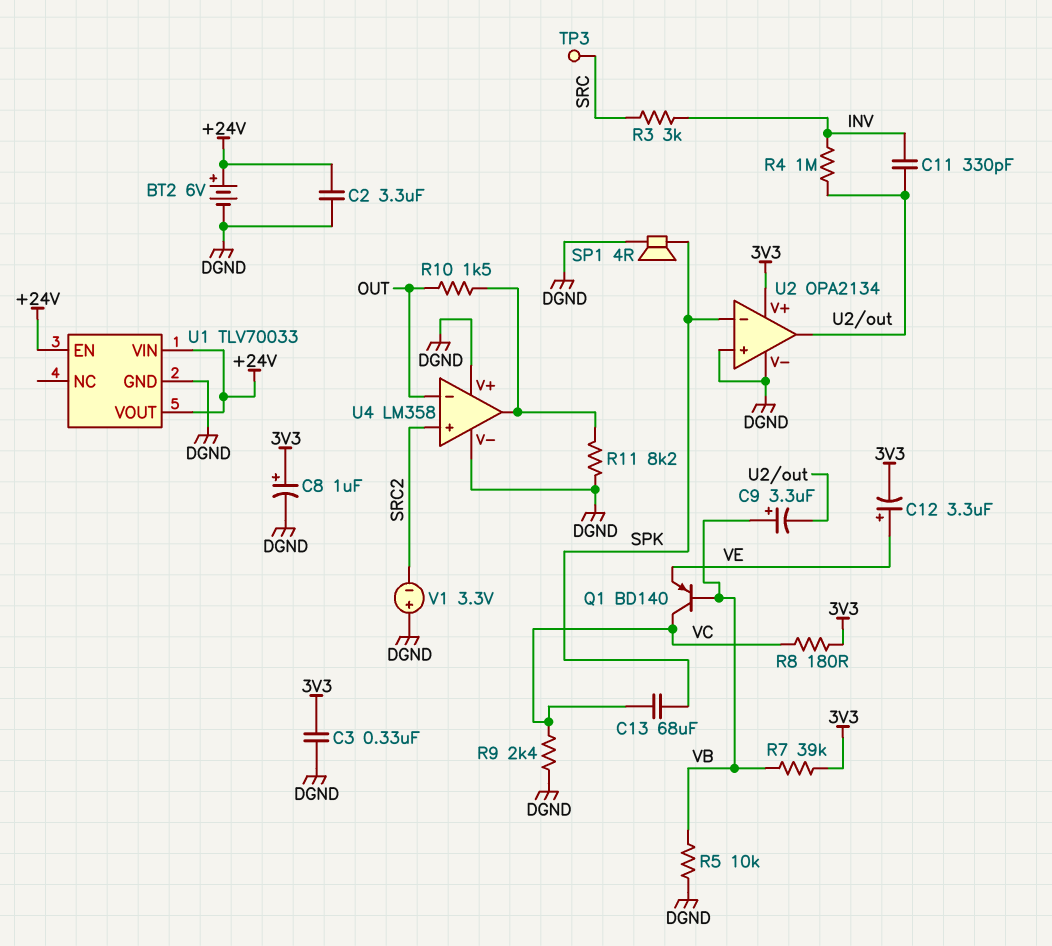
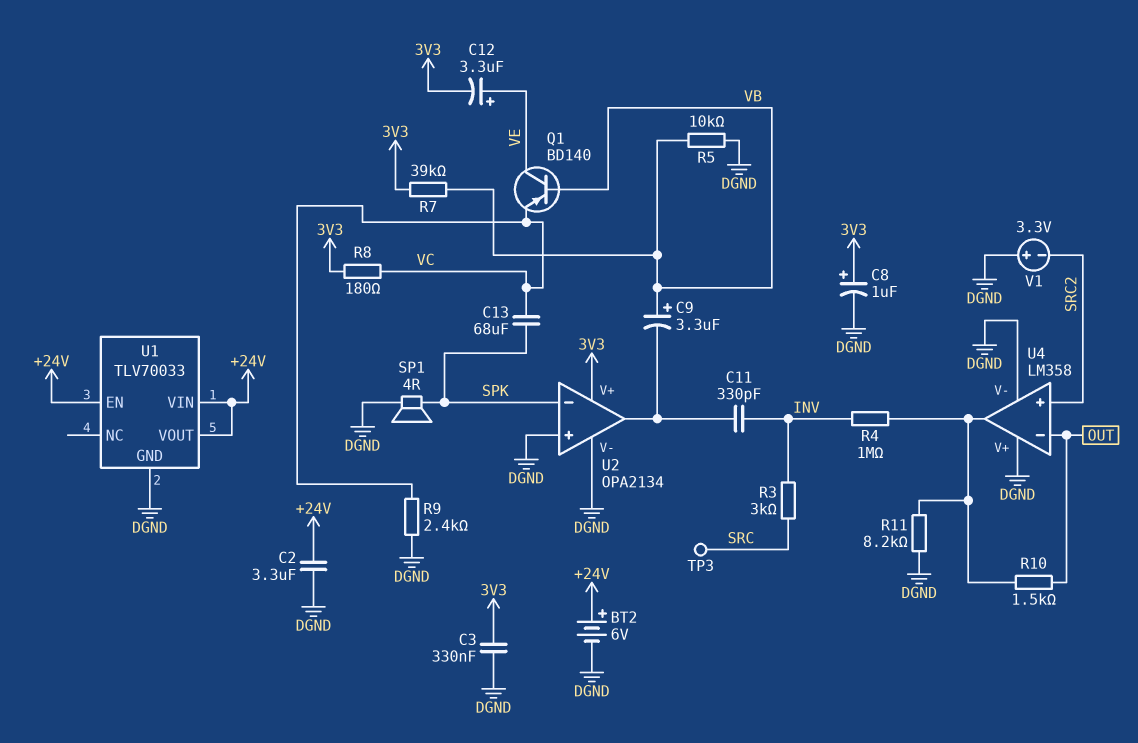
Q1: PNP BD140 (B VB, C VC, E VE) -> PNP BD140 (B VB, C VE, E VC)
R4: 1M (INV, U2/out) -> 1M (INV, U4/out)

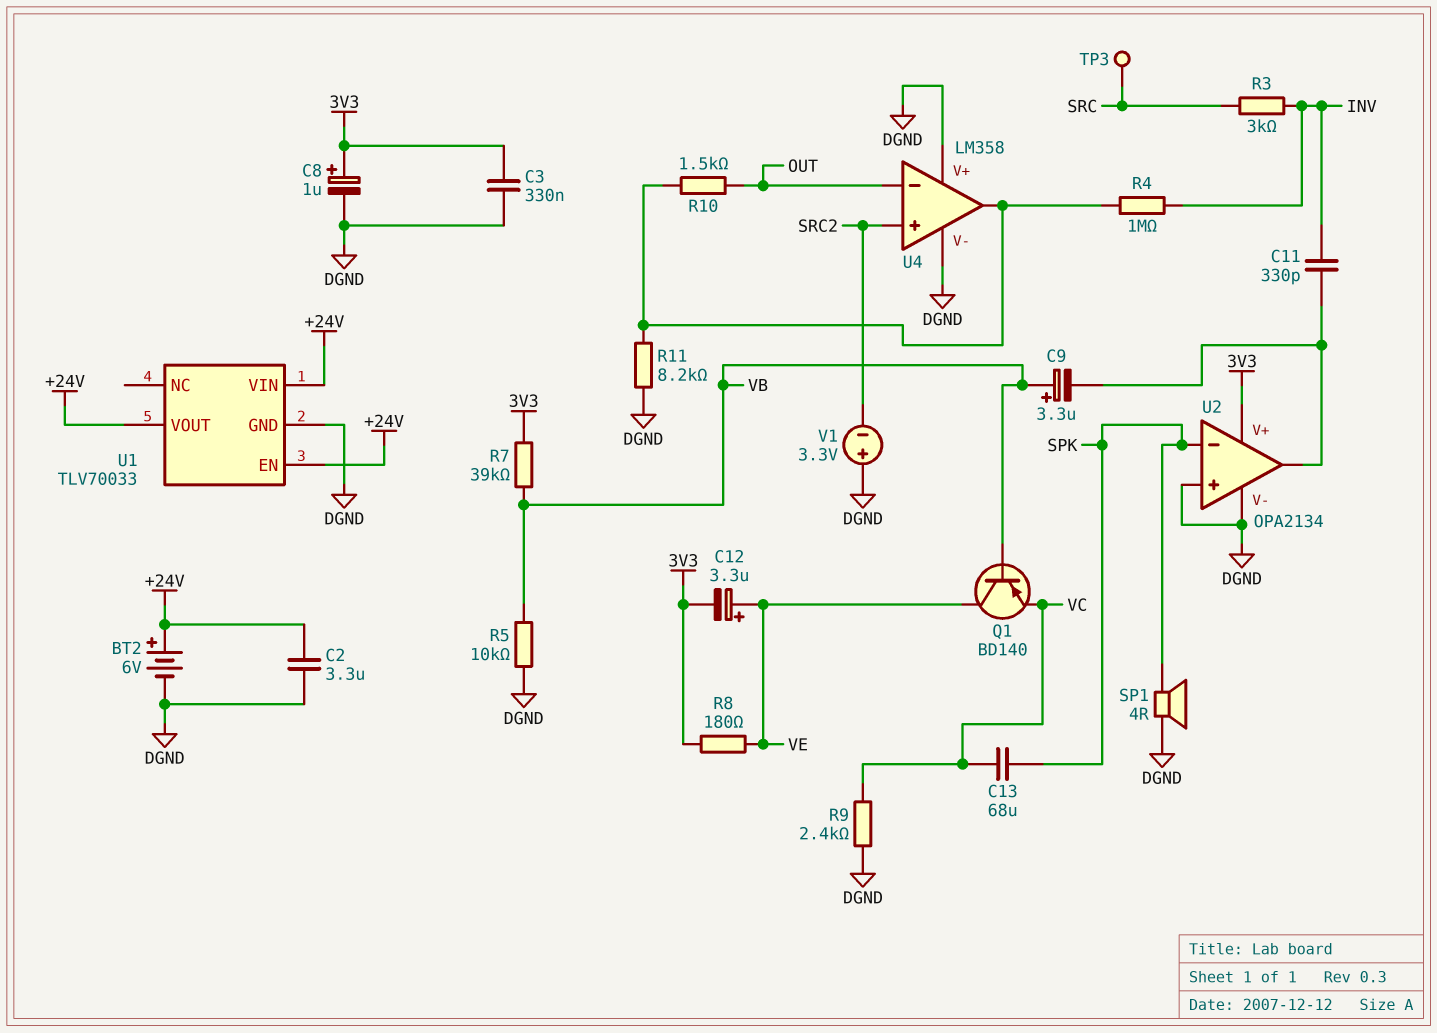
R8: 180 (3V3, VC) -> 180 (3V3, VE)

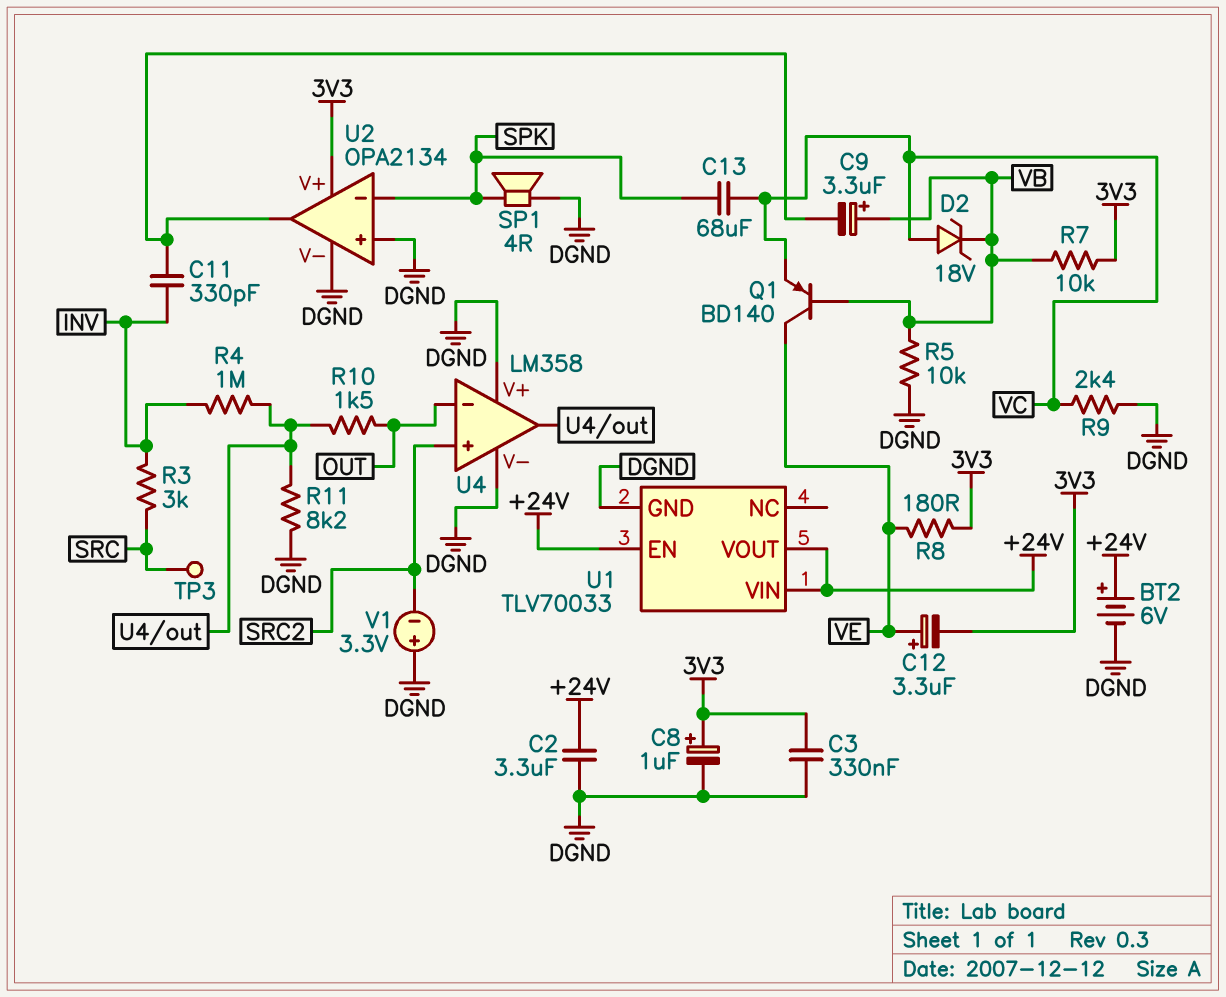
D2: none -> zener 18V (A VC, K VB)
R7: 39k (3V3, VB) -> 10k (3V3, VB)

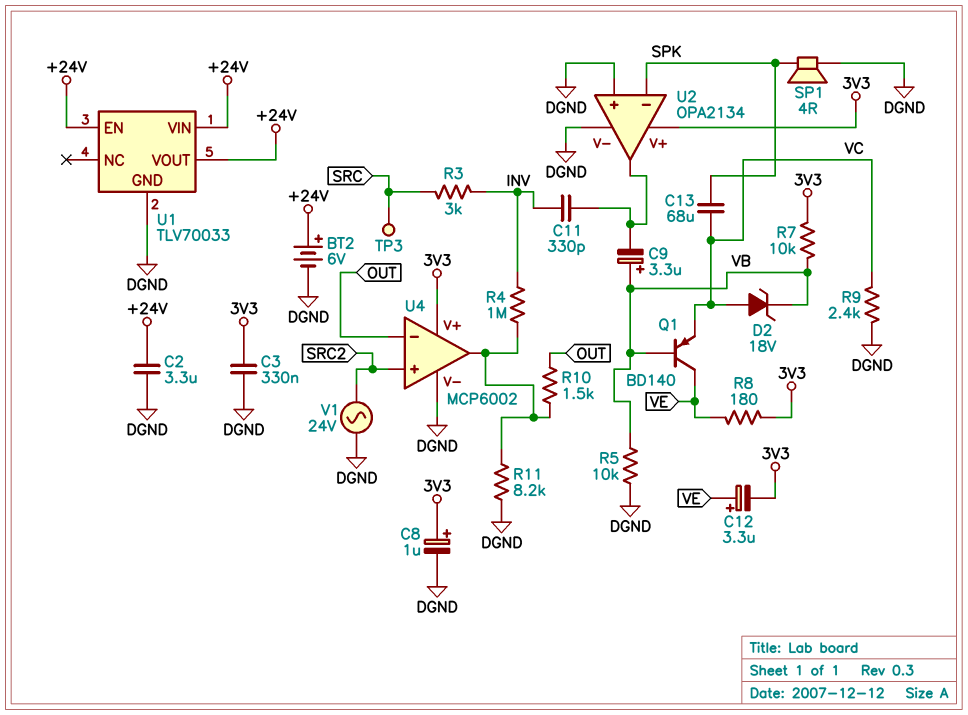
U4: LM358 -> MCP6002
U4 pin V+: DGND -> 3V3
V1: 3.3V (plus DGND, minus SRC2) -> AC 24V (DGND, SRC2)

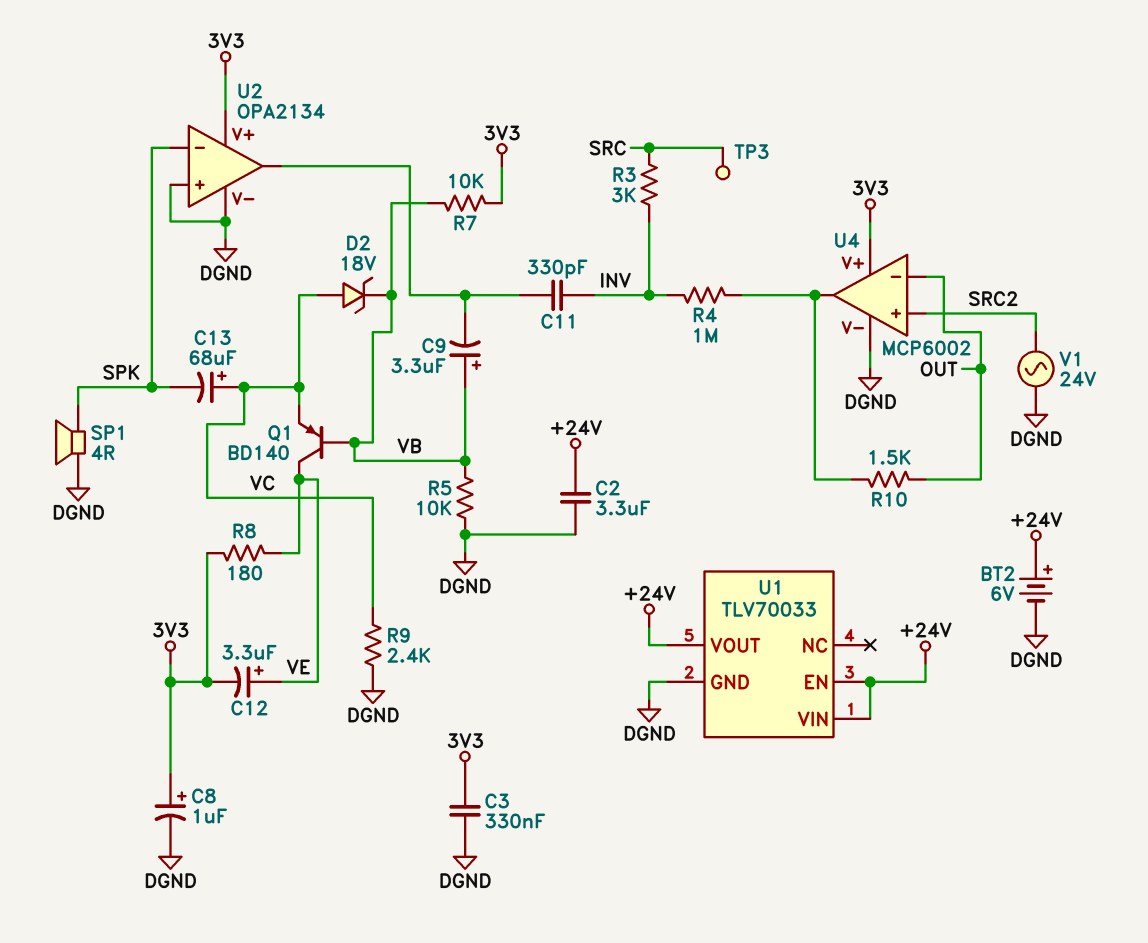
C13: 68uF (SPK, VC) -> 68uF (plus VC, minus SPK)
R11: 8.2k (DGND, U4/out) -> none

